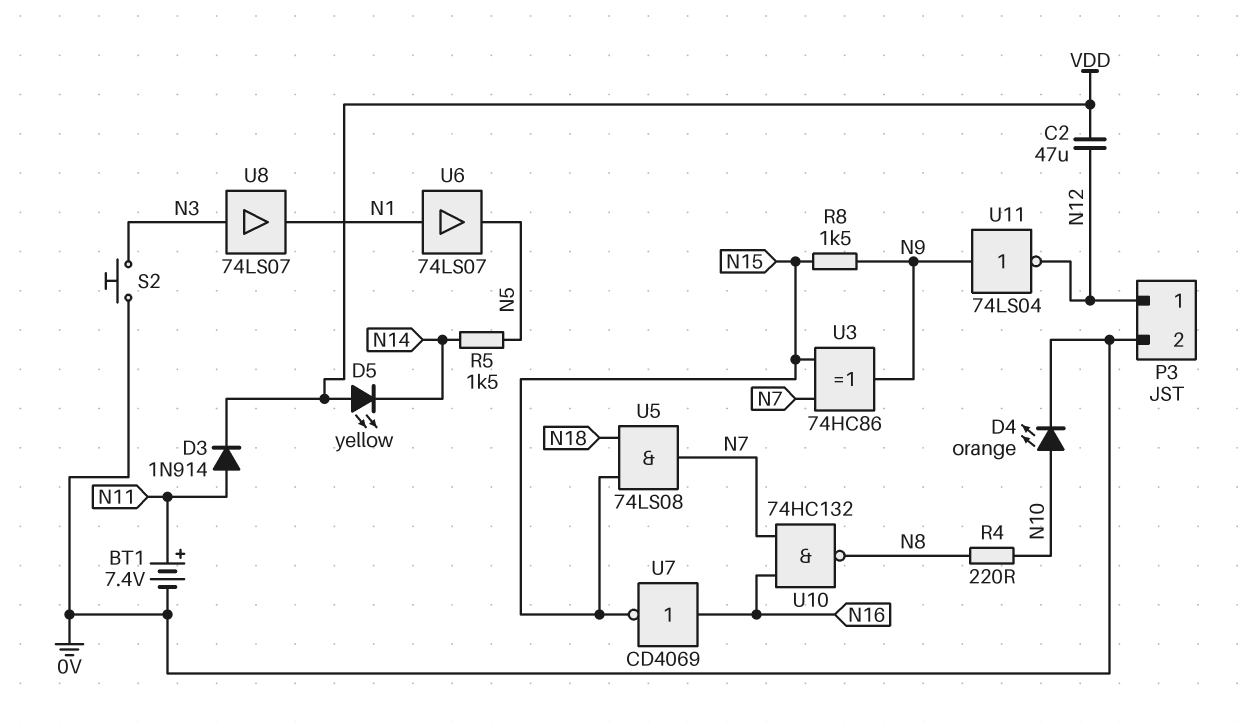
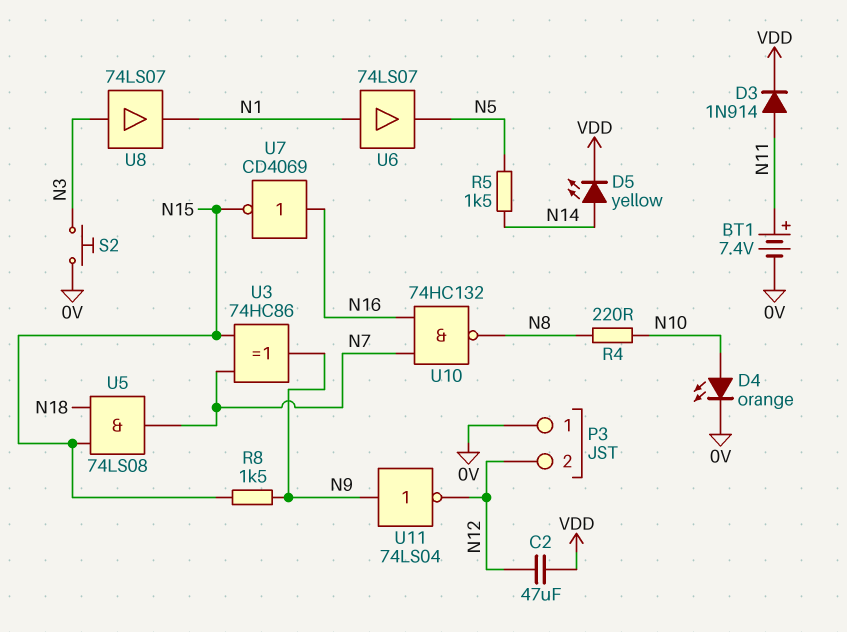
D5: LED yellow (A VDD, K N14) -> LED yellow (A N14, K VDD)
P3 pin 1: N12 -> 0V
P3 pin 2: 0V -> N12

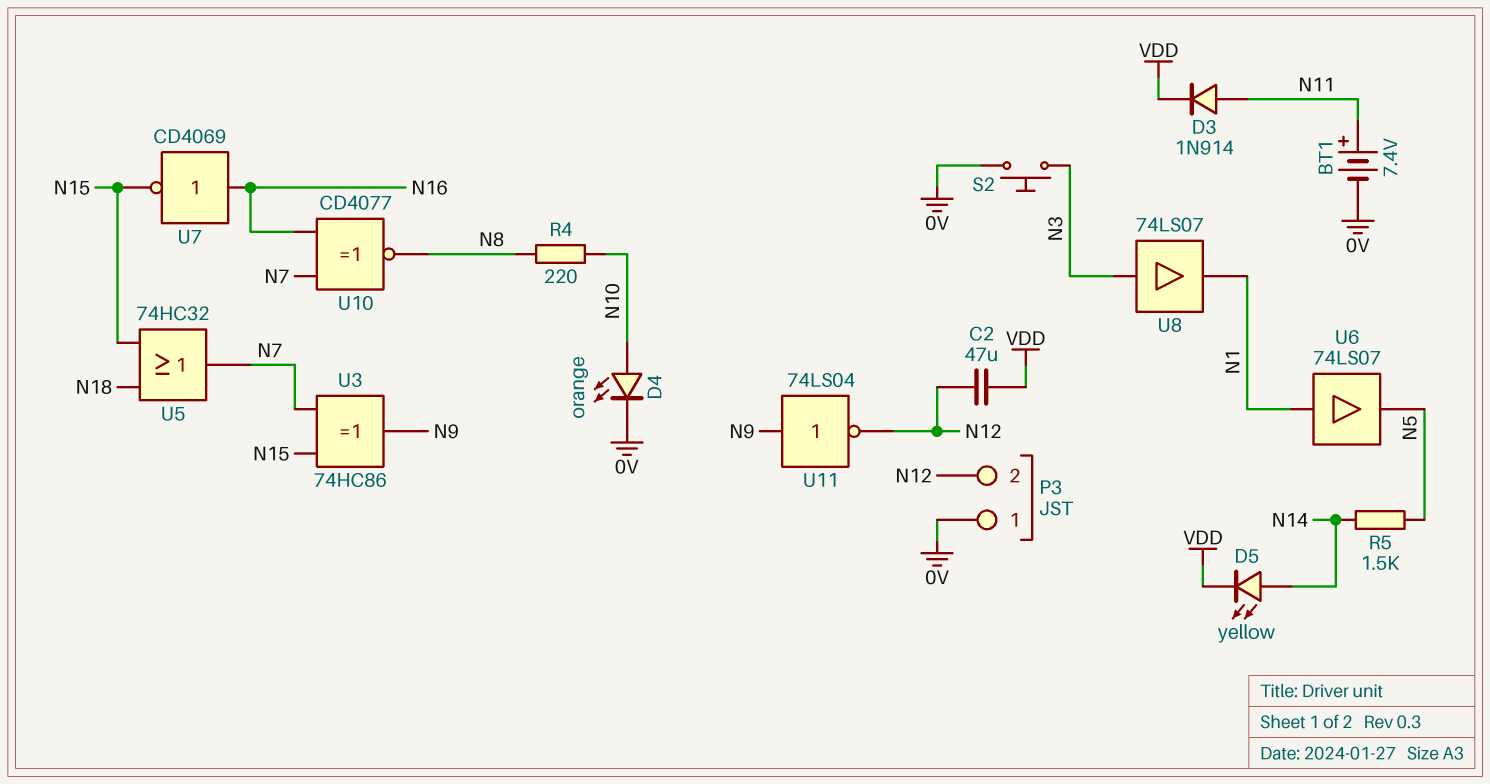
R8: 1.5k (N9, N15) -> none
U5: AND 74LS08 (in N15, in N18, out N7) -> OR 74HC32 (in N15, in N18, out N7)
U10: NAND 74HC132 (in N7, in N16, out N8) -> XNOR CD4077 (in N7, in N16, out N8)

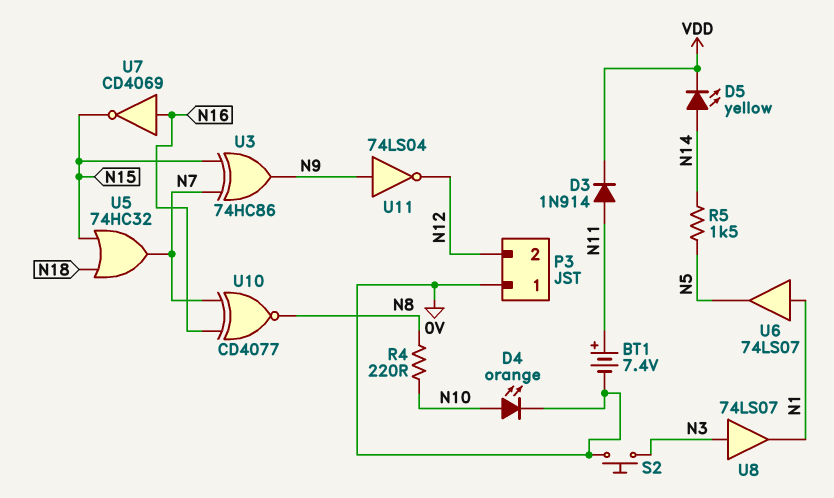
C2: 47uF (N12, VDD) -> none

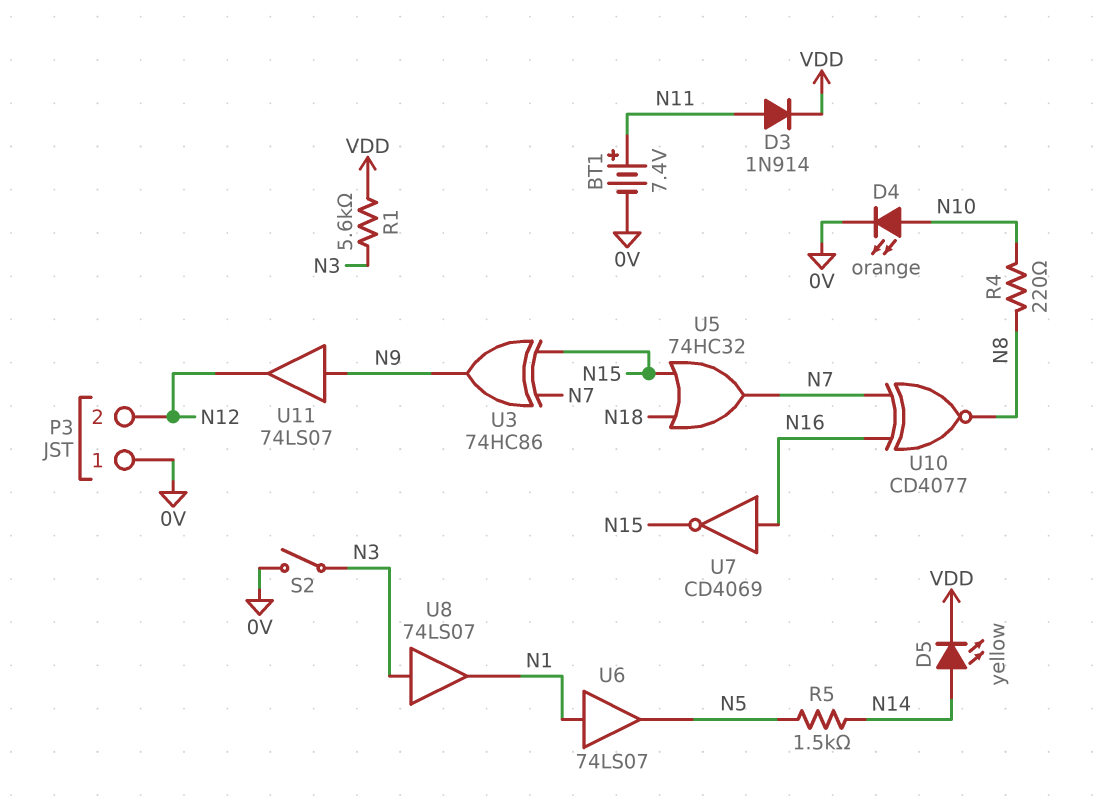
R1: none -> 5.6k (N3, VDD)
S2: button (0V, N3) -> switch (0V, N3)
U11: NOT 74LS04 (in N9, out N12) -> buffer 74LS07 (in N9, out N12)

